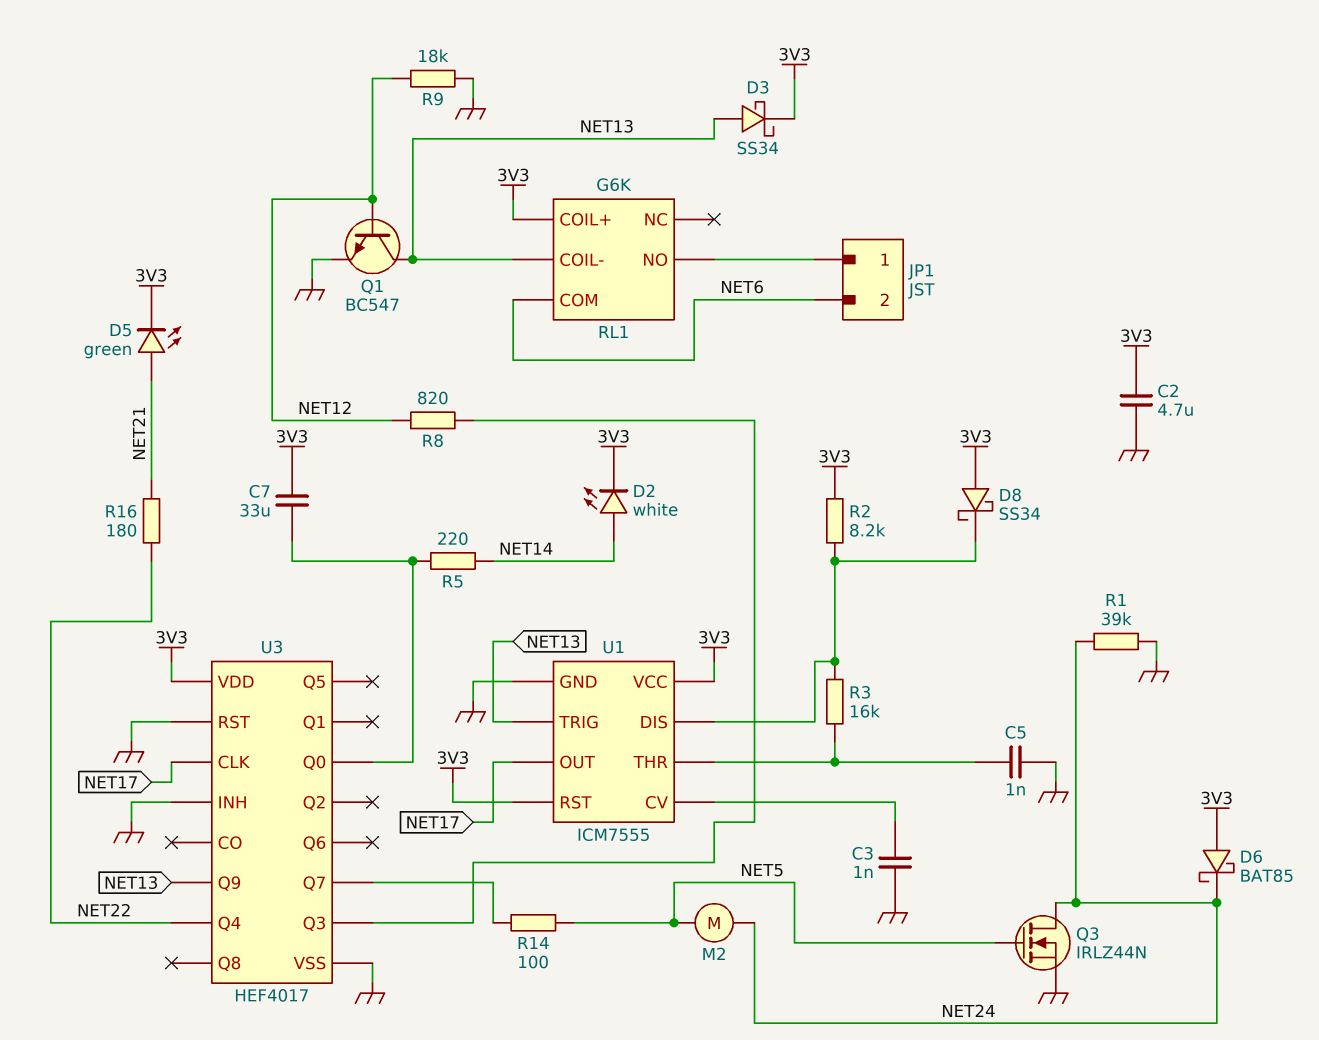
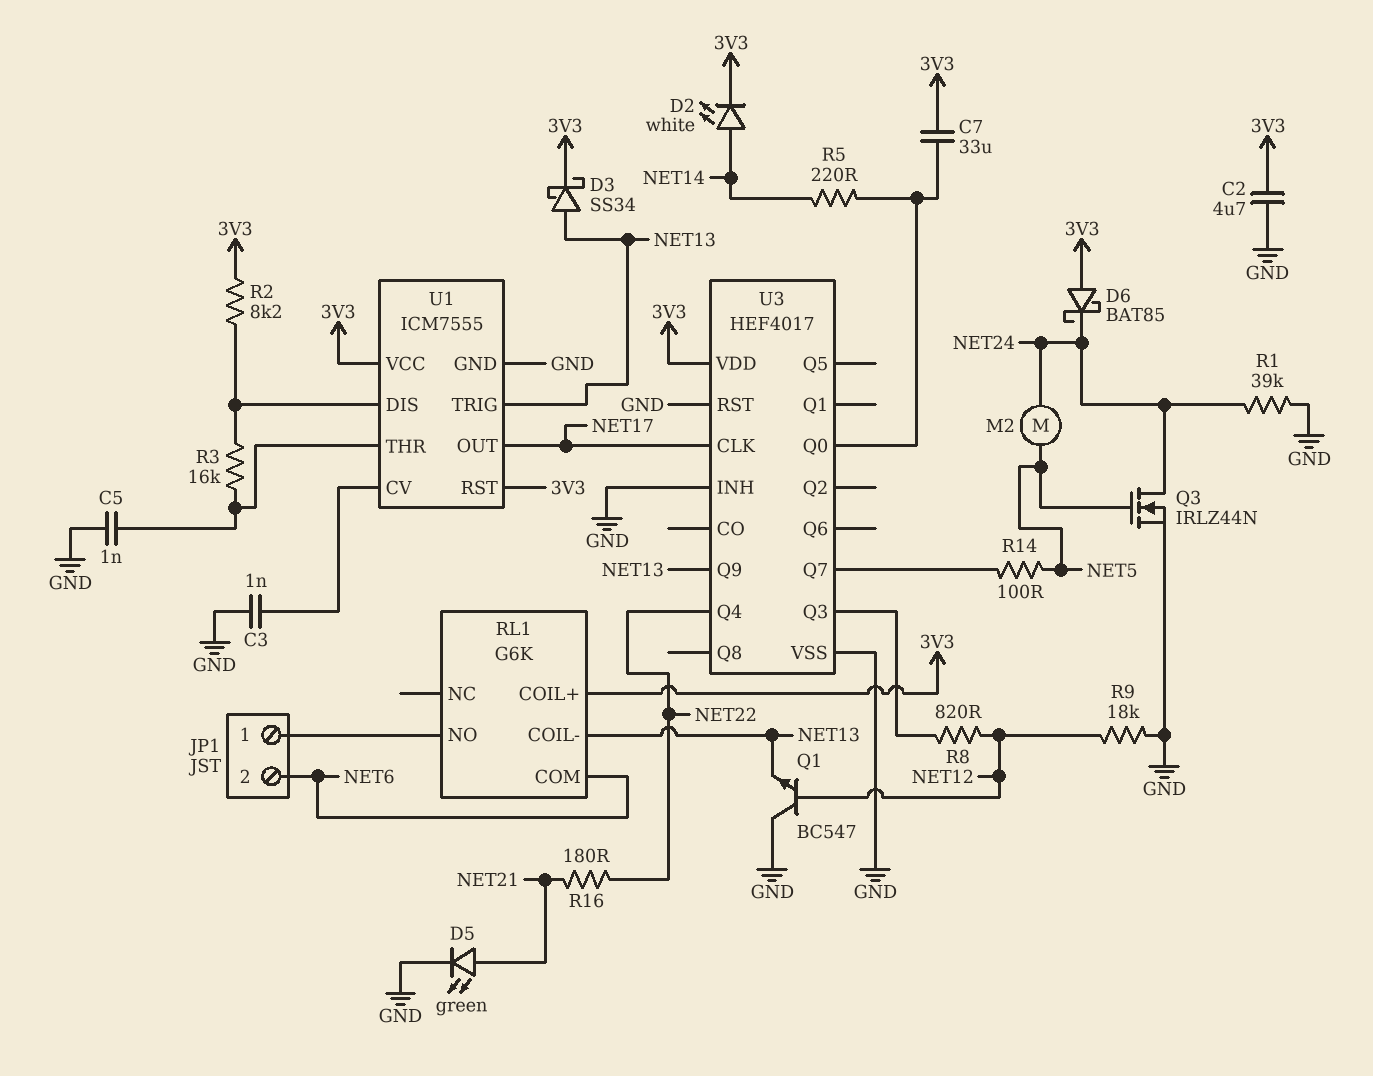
D5: LED green (A NET21, K 3V3) -> LED green (A NET21, K GND)
D8: schottky SS34 (A 3V3, K U1/DIS) -> none
Q1: NPN BC547 (B NET12, C NET13, E GND) -> NPN BC547 (B NET12, C GND, E NET13)

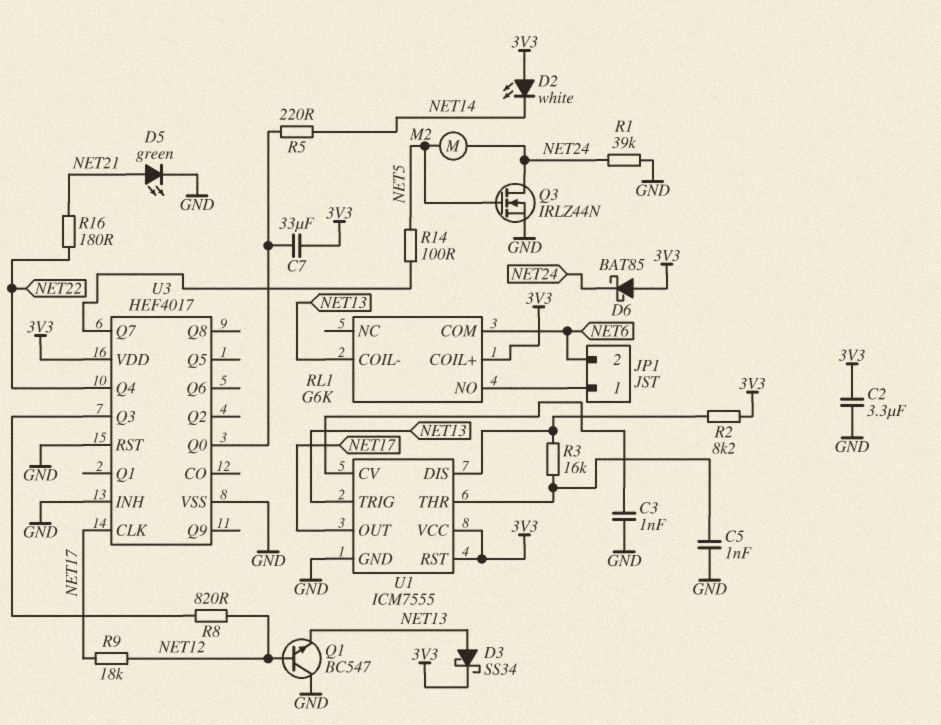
C2: 4.7uF (3V3, GND) -> 3.3uF (3V3, GND)
D2: LED white (A NET14, K 3V3) -> LED white (A 3V3, K NET14)
R9: 18k (GND, NET12) -> 18k (NET12, NET17)
U3 pin Q9: NET13 -> none

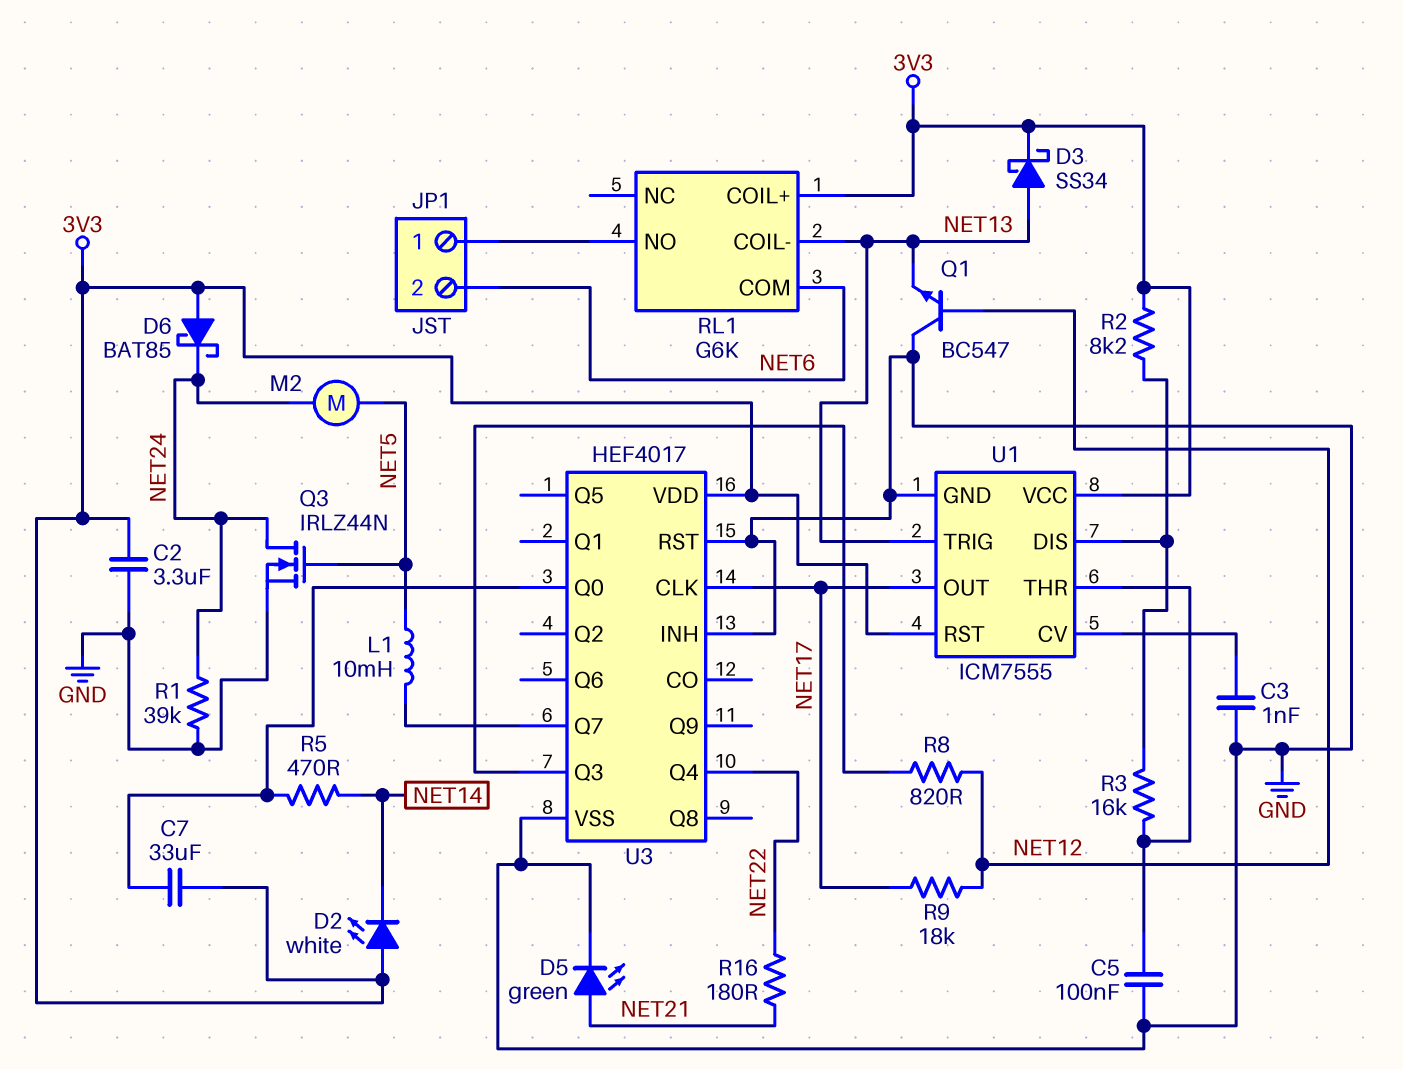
C5: 1nF (GND, U1/THR) -> 100nF (GND, U1/THR)
L1: none -> 10mH (NET5, U3/Q7)
R5: 220 (NET14, U3/Q0) -> 470 (NET14, U3/Q0)
R14: 100 (NET5, U3/Q7) -> none

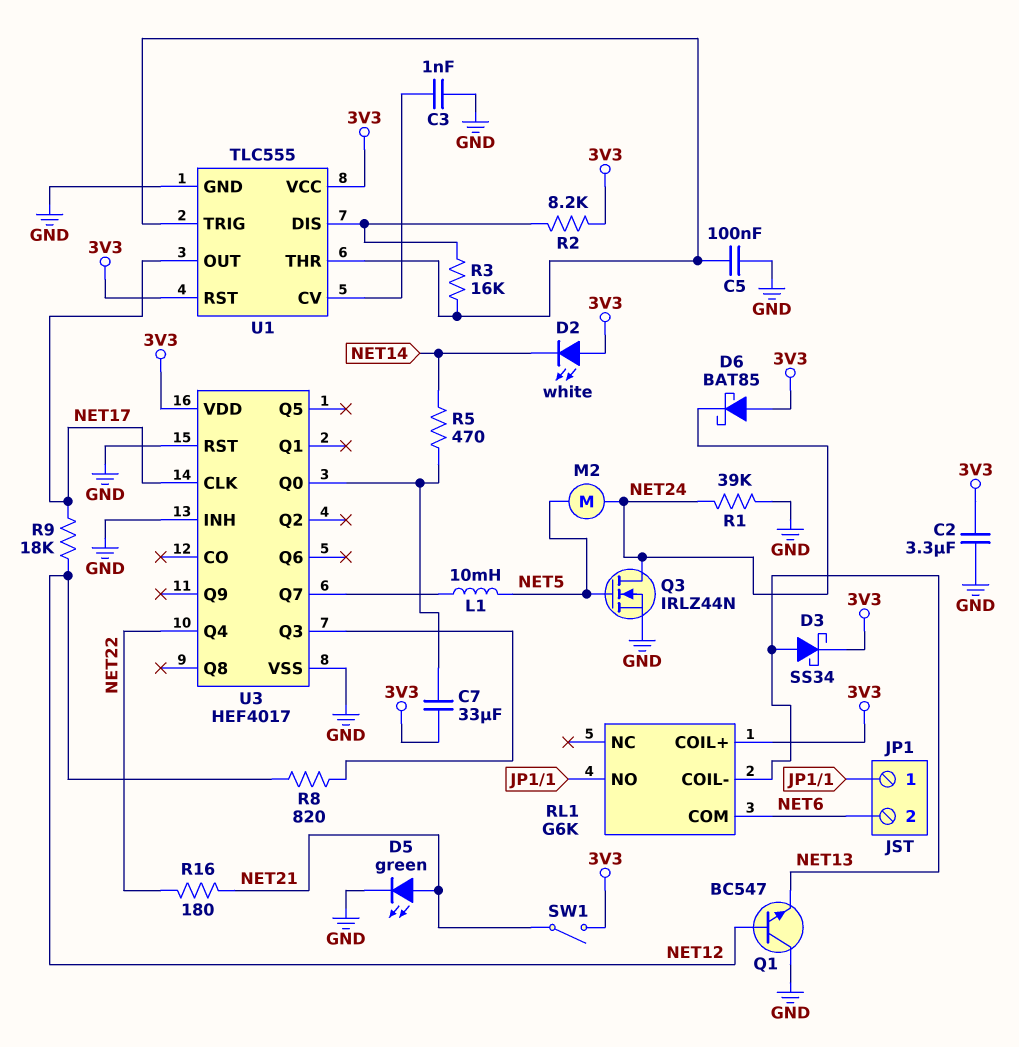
SW1: none -> switch (3V3, NET21)
U1: ICM7555 -> TLC555
U1 pin TRIG: NET13 -> U1/THR

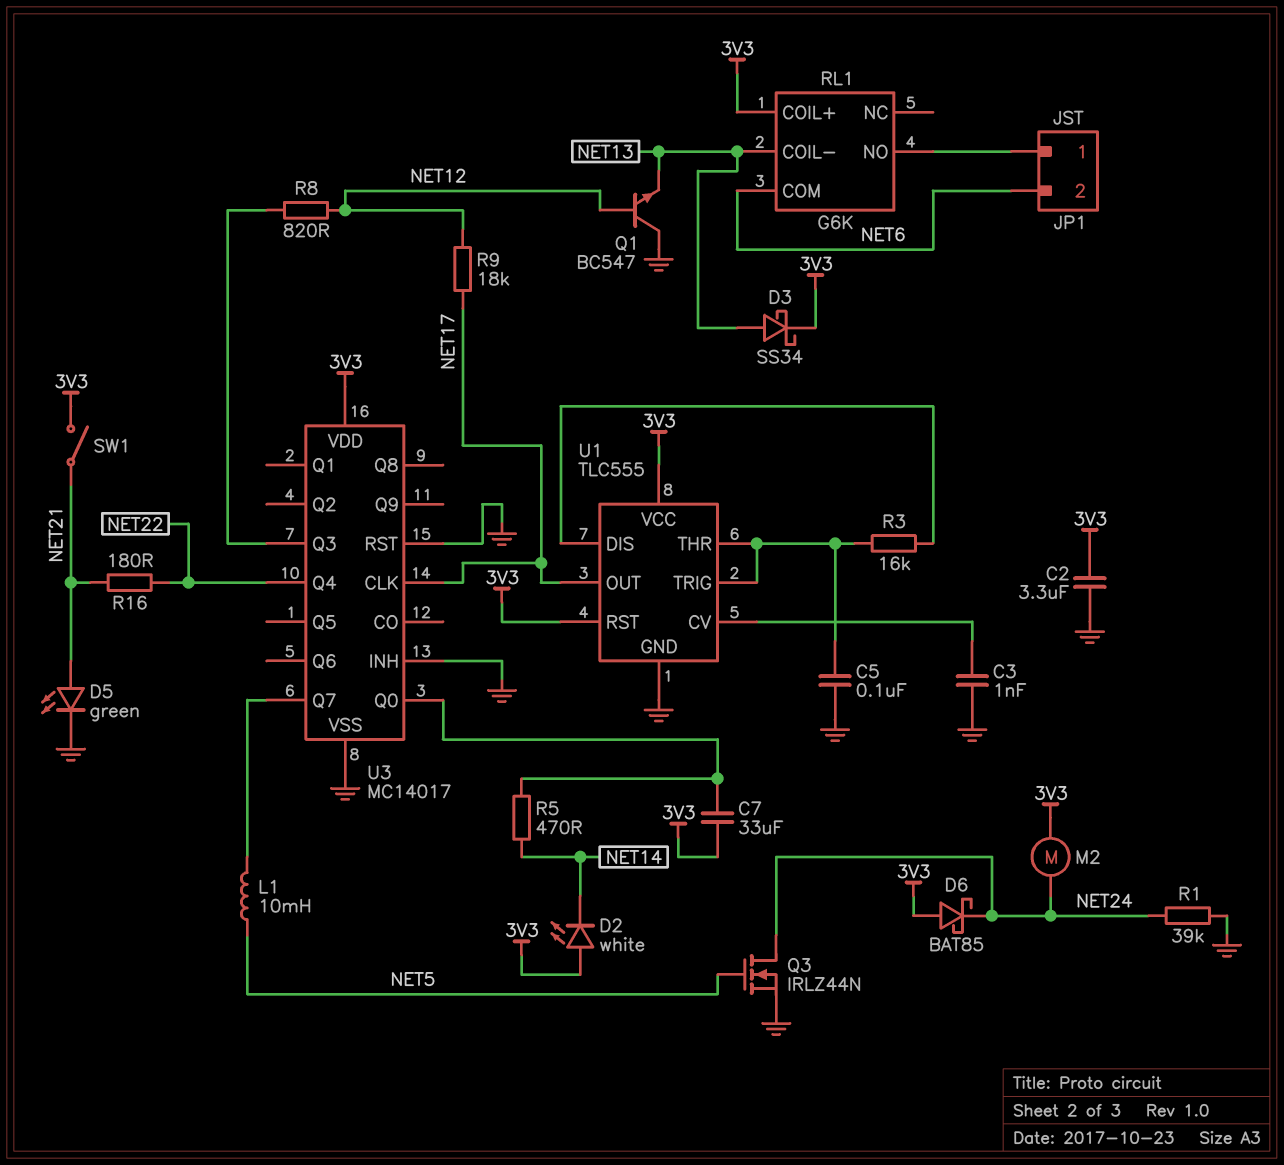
M2: motor (NET5, NET24) -> motor (3V3, NET24)
R2: 8.2k (3V3, U1/DIS) -> none
U3: HEF4017 -> MC14017

